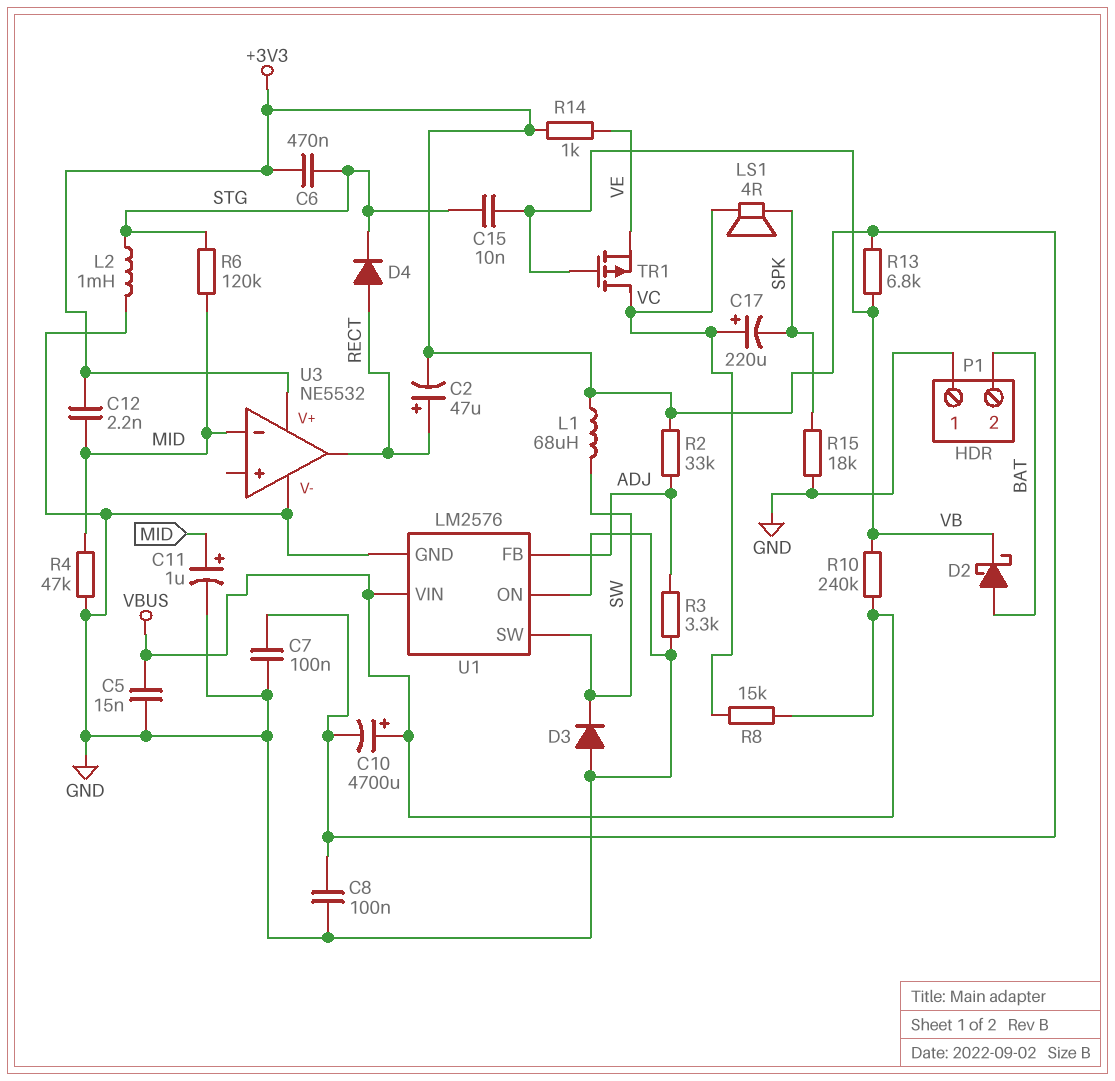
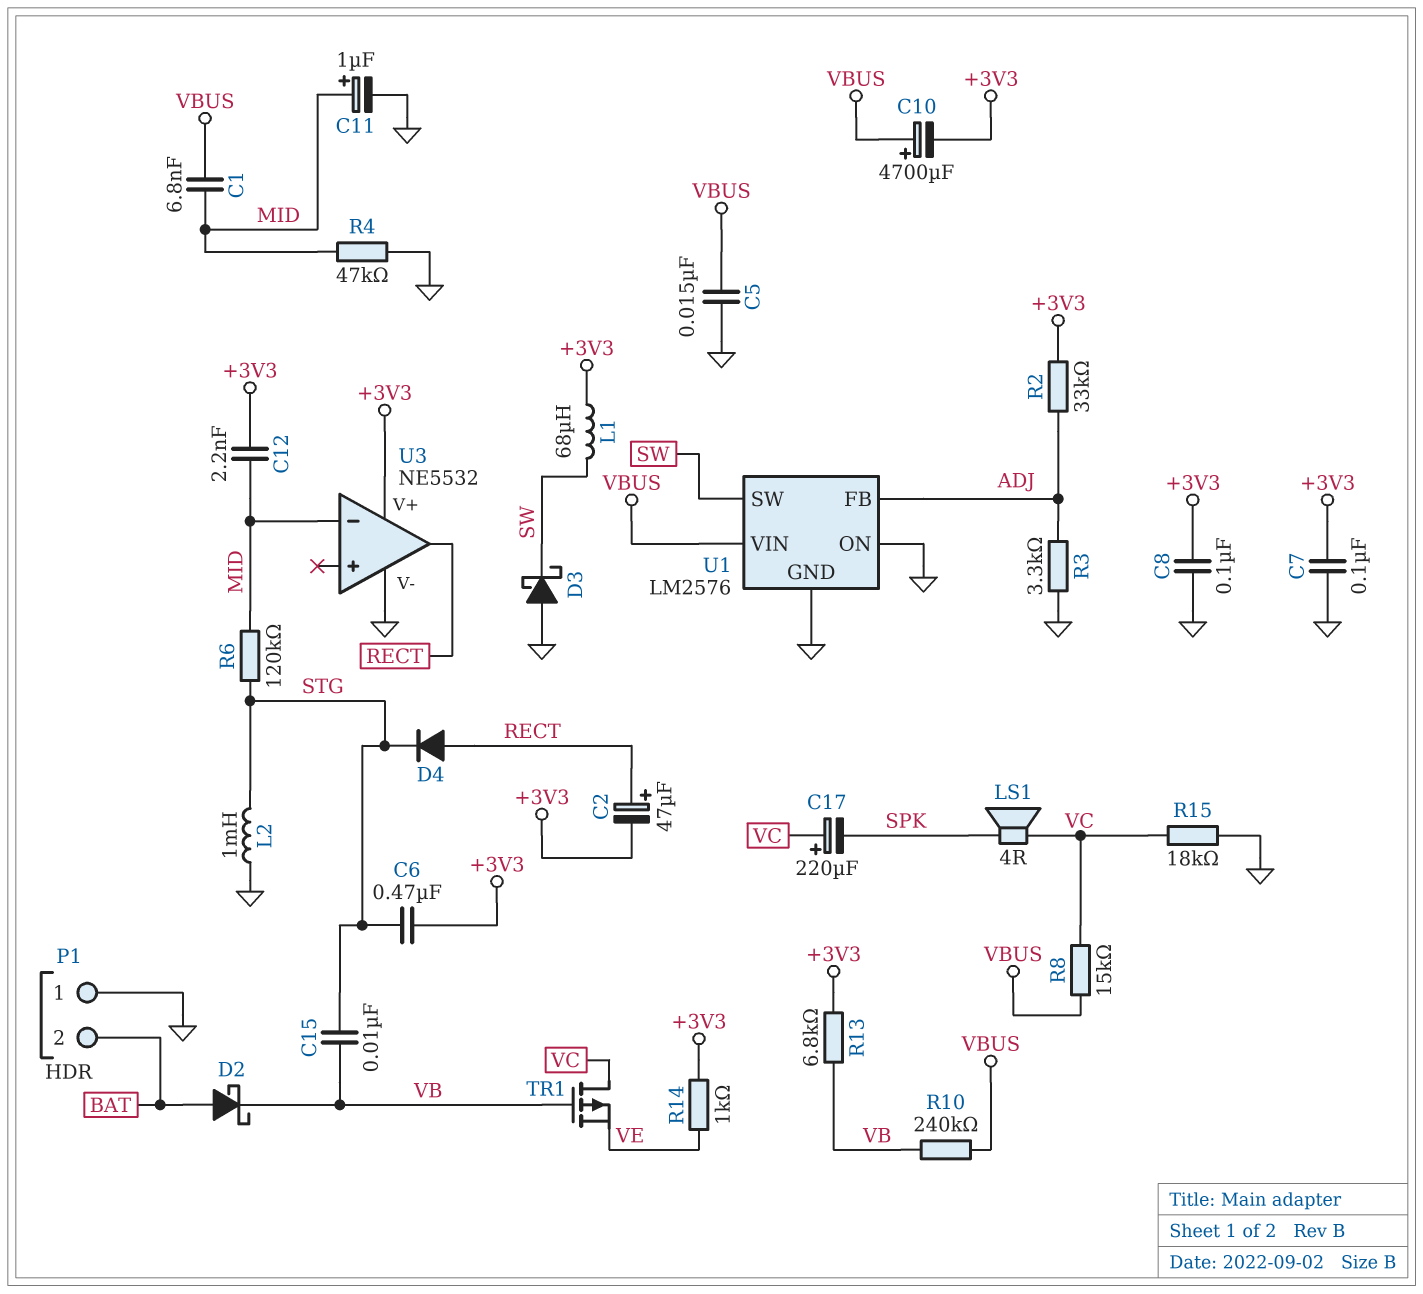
C1: none -> 6.8nF (MID, VBUS)
D3: diode (A GND, K SW) -> schottky (A GND, K SW)
R15: 18k (GND, SPK) -> 18k (GND, VC)

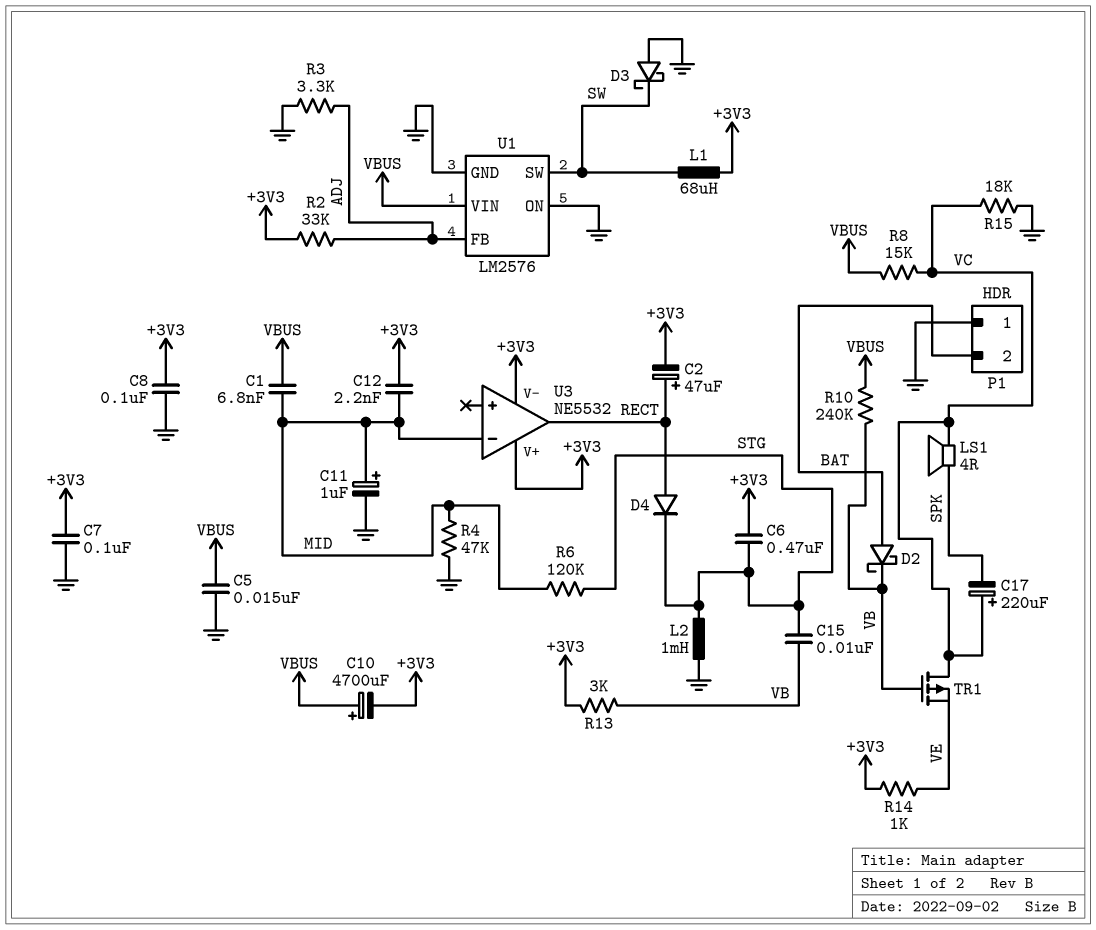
R13: 6.8k (+3V3, VB) -> 3k (+3V3, VB)
U3 pin V-: GND -> +3V3

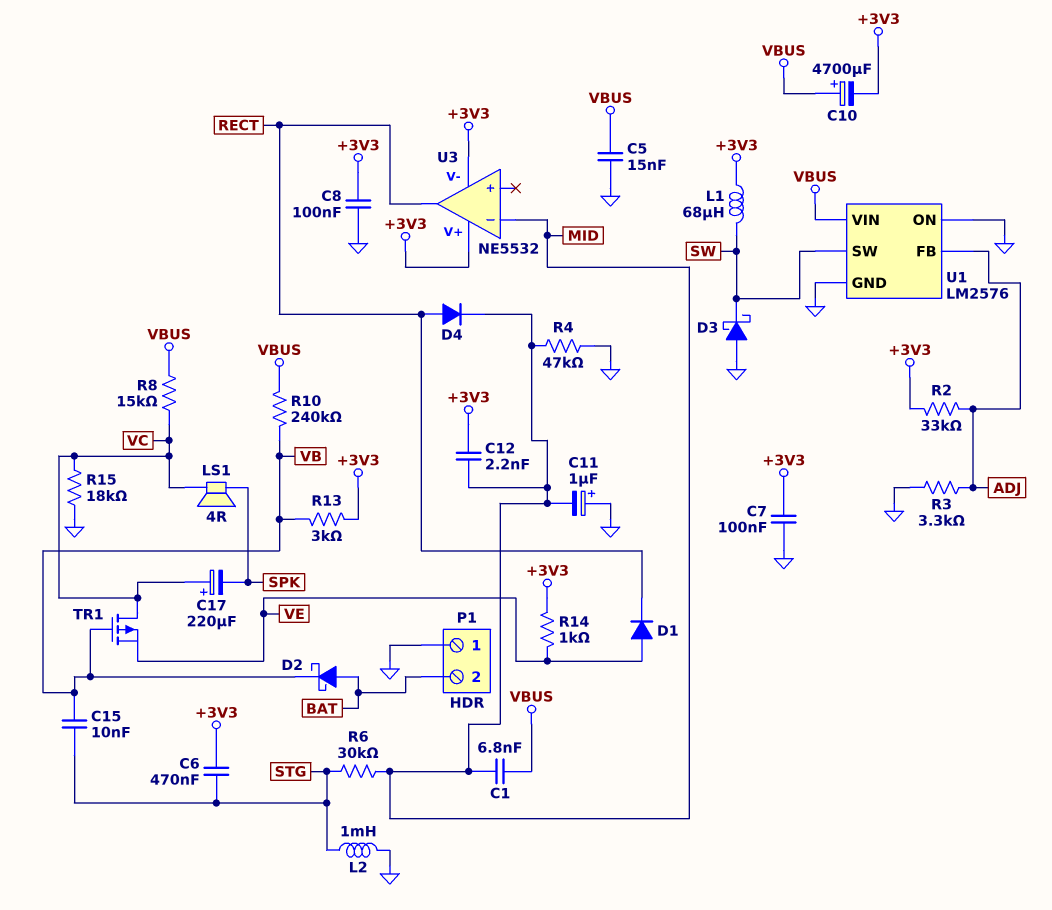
C2: 47uF (plus RECT, minus +3V3) -> none
C11: 1uF (plus MID, minus GND) -> 1uF (plus GND, minus MID)
D1: none -> diode (A VE, K RECT)
D4: diode (A RECT, K STG) -> diode (A RECT, K MID)
R6: 120k (MID, STG) -> 30k (MID, STG)

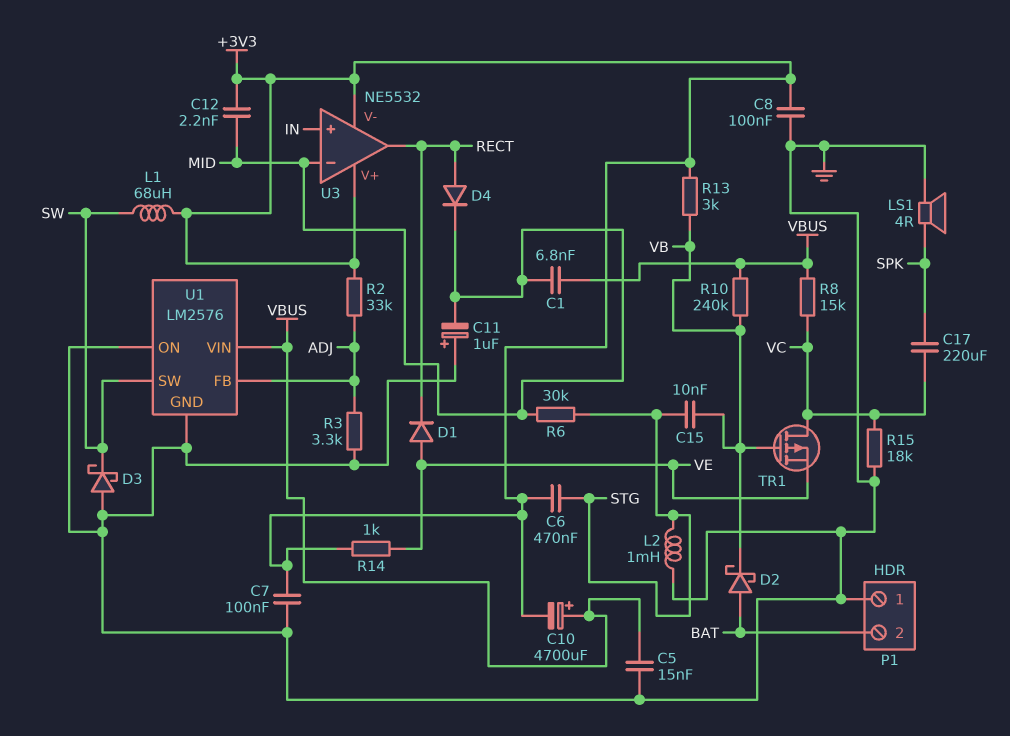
C17: 220uF (plus VC, minus SPK) -> 220uF (SPK, VC)
LS1: speaker 4R (SPK, VC) -> speaker 4R (GND, SPK)
R4: 47k (GND, MID) -> none
U3 pin in+: none -> IN

